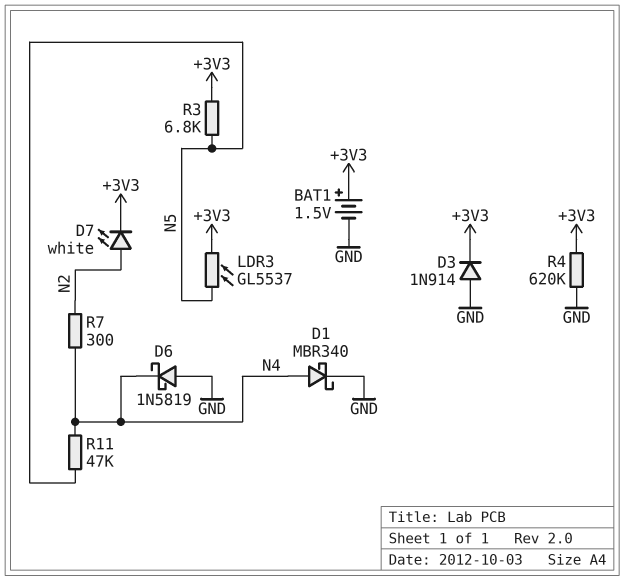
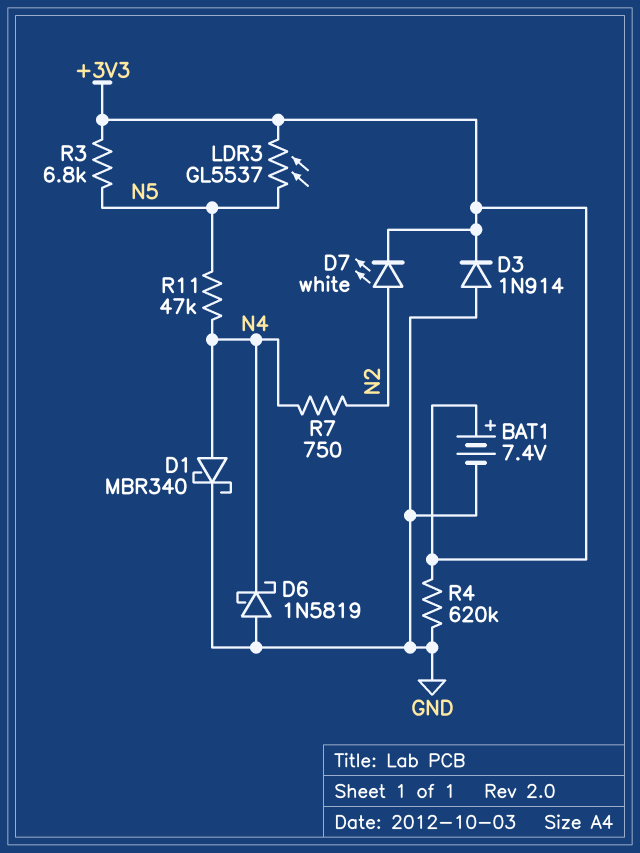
BAT1: 1.5V (plus +3V3, minus GND) -> 7.4V (plus +3V3, minus GND)
R7: 300 (N2, N4) -> 750 (N2, N4)

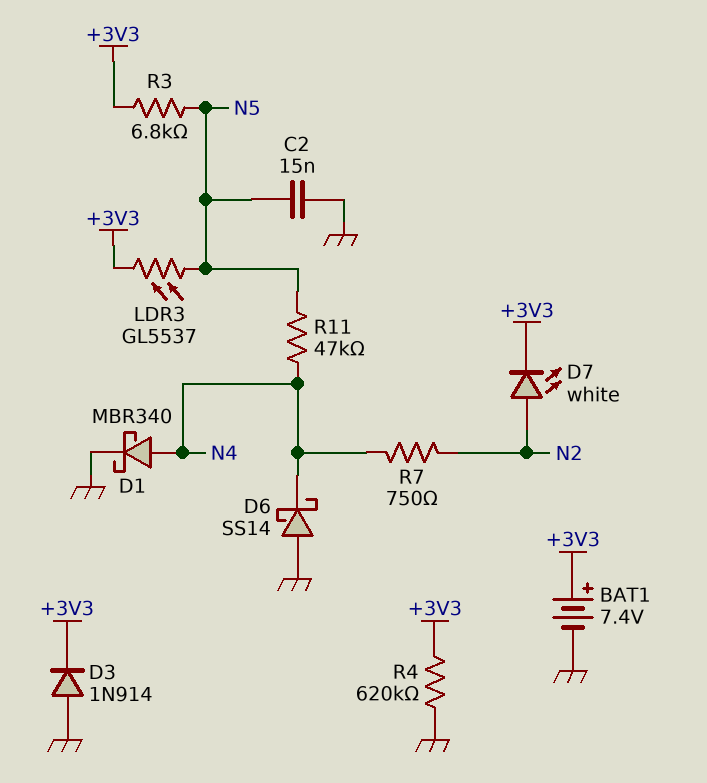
C2: none -> 15nF (GND, N5)
D6: schottky 1N5819 (A GND, K N4) -> schottky SS14 (A GND, K N4)

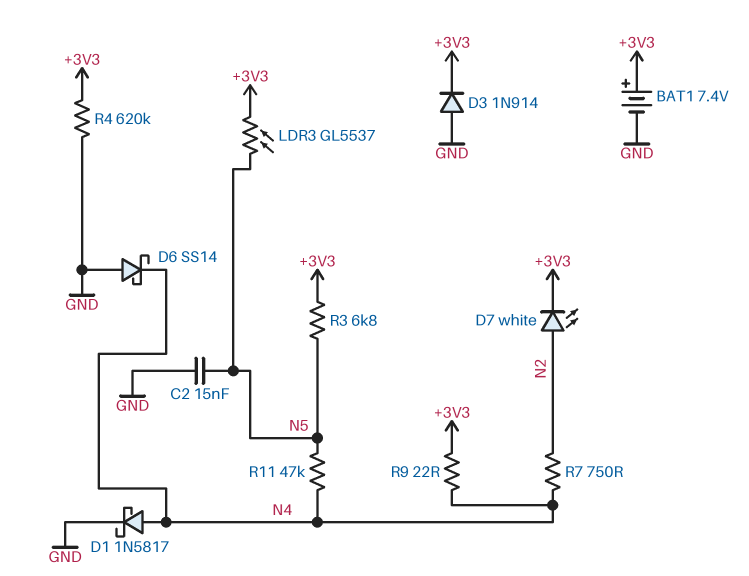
D1: schottky MBR340 (A N4, K GND) -> schottky 1N5817 (A N4, K GND)
R9: none -> 22 (+3V3, N4)

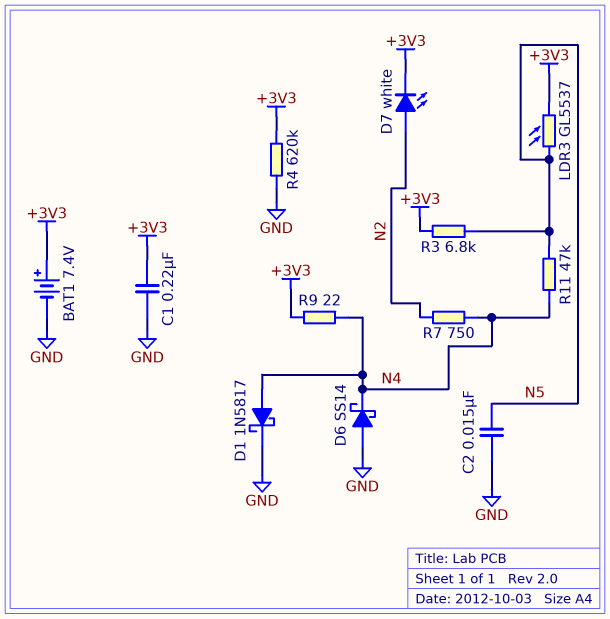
C1: none -> 220nF (+3V3, GND)
D3: diode 1N914 (A GND, K +3V3) -> none

